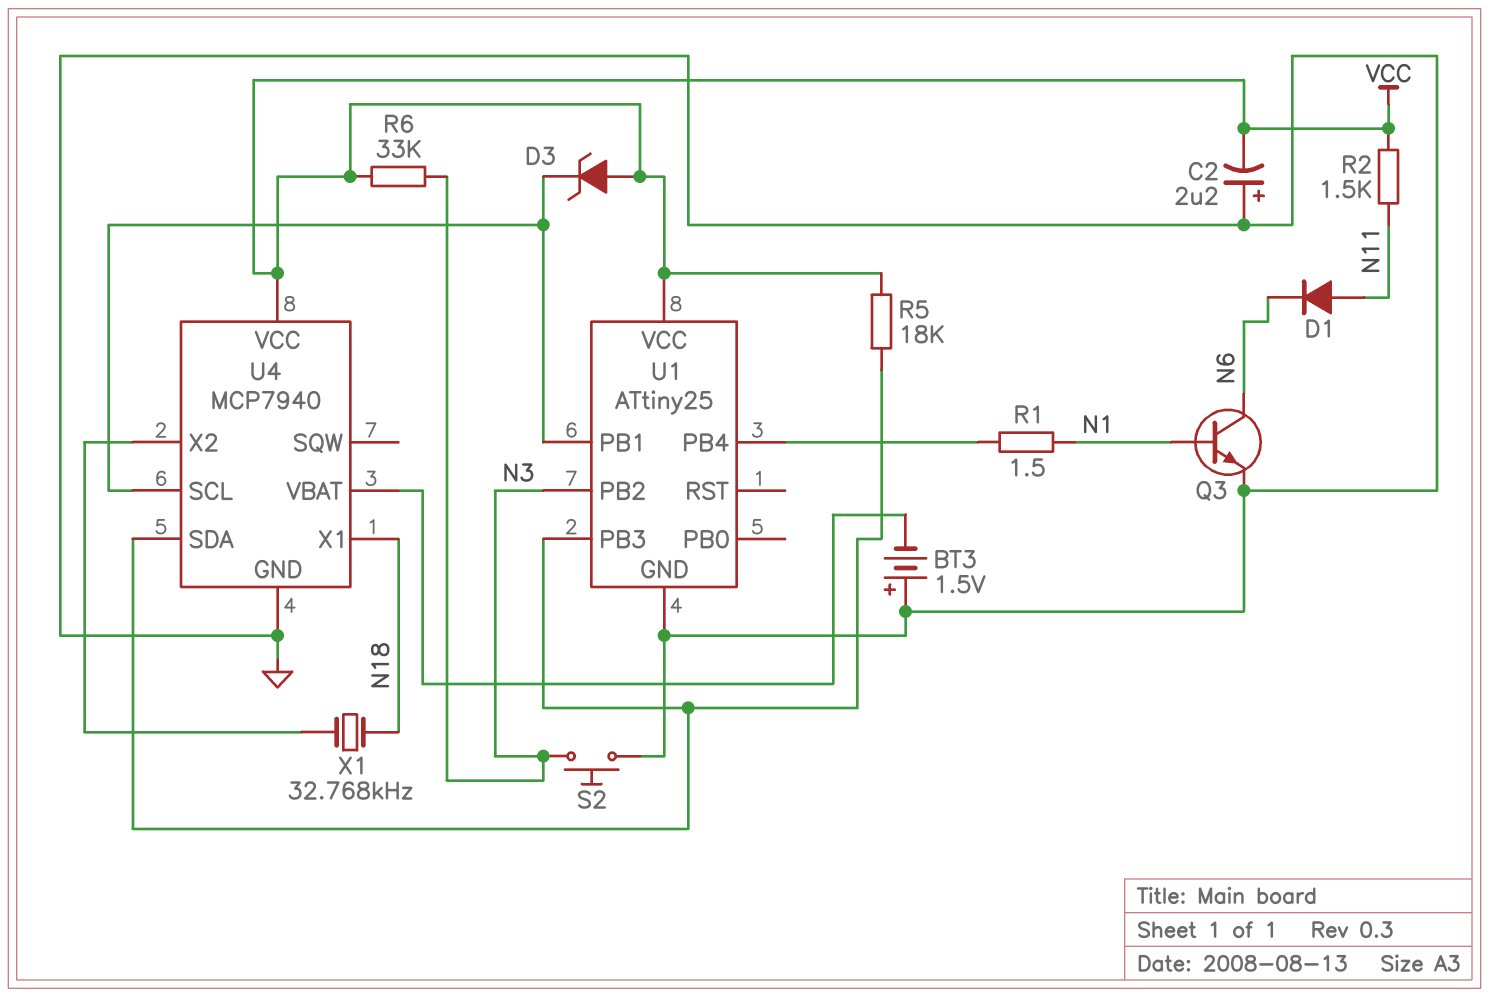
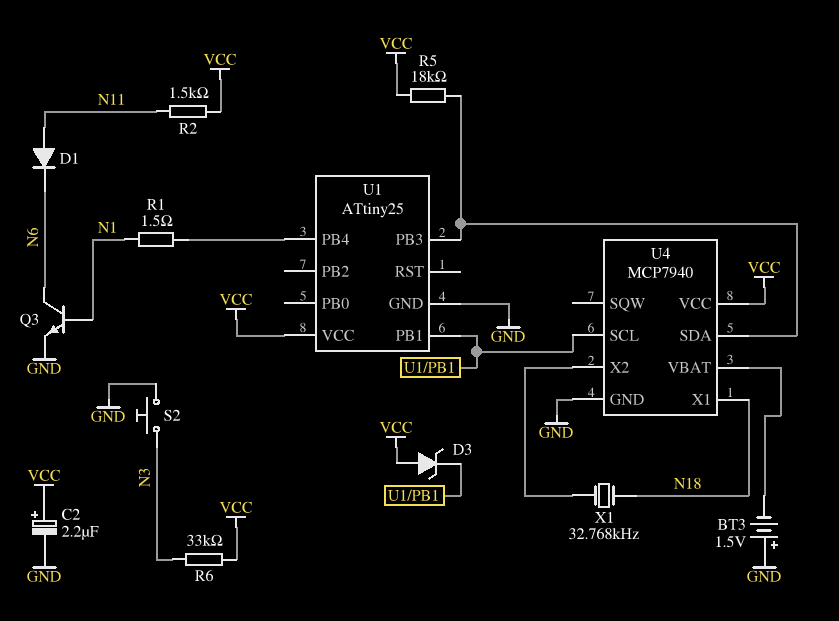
C2: 2.2uF (plus GND, minus VCC) -> 2.2uF (plus VCC, minus GND)
U1 pin PB2: N3 -> none

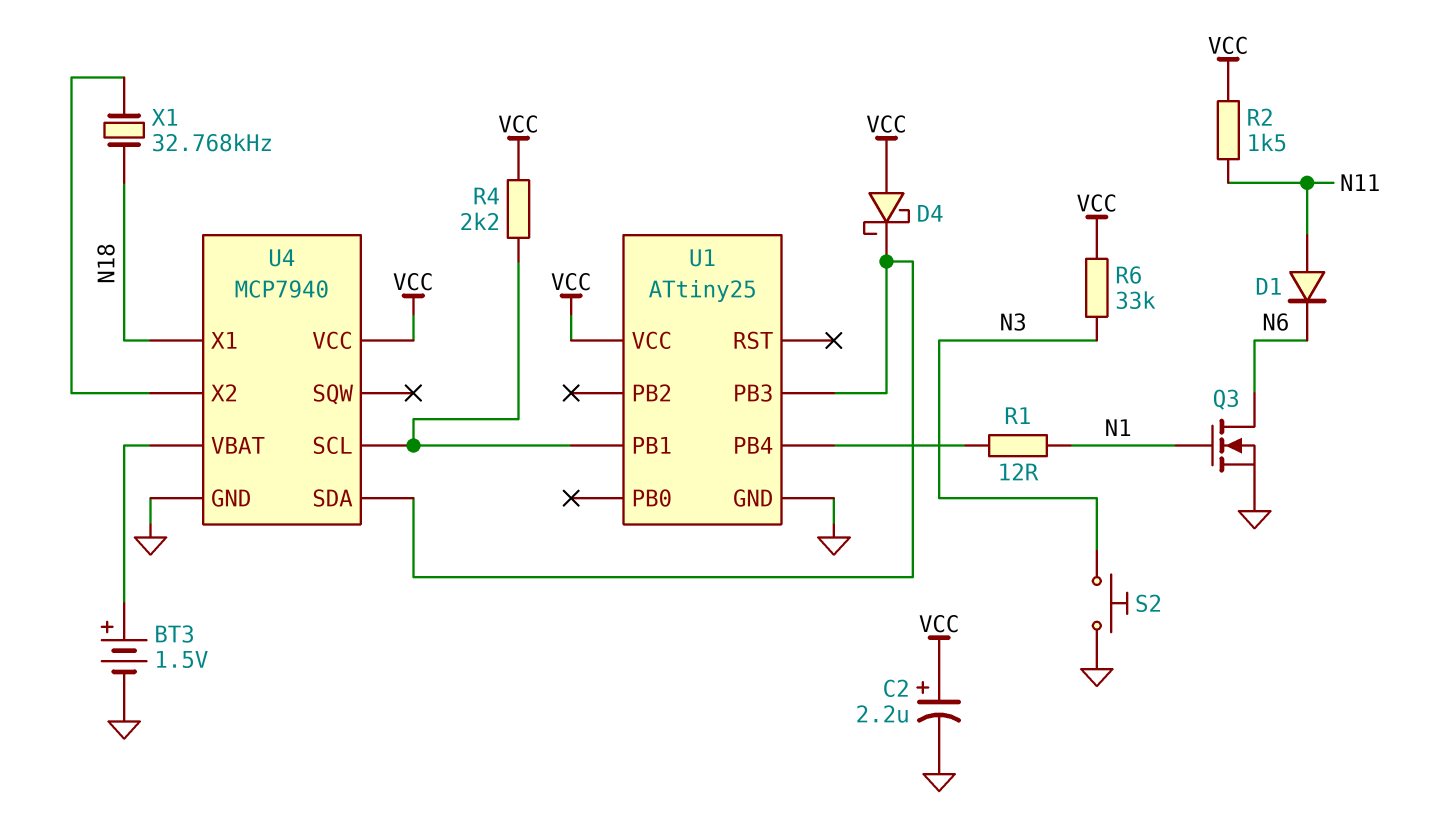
BT3: 1.5V (plus GND, minus U4/VBAT) -> 1.5V (plus U4/VBAT, minus GND)
D3: zener (A VCC, K U1/PB1) -> none
D4: none -> schottky (A VCC, K U1/PB3)
Q3: NPN (B N1, C N6, E GND) -> NMOS (G N1, D N6, S GND)
R1: 1.5 (N1, U1/PB4) -> 12 (N1, U1/PB4)
R4: none -> 2.2k (U1/PB1, VCC)
R5: 18k (U1/PB3, VCC) -> none

